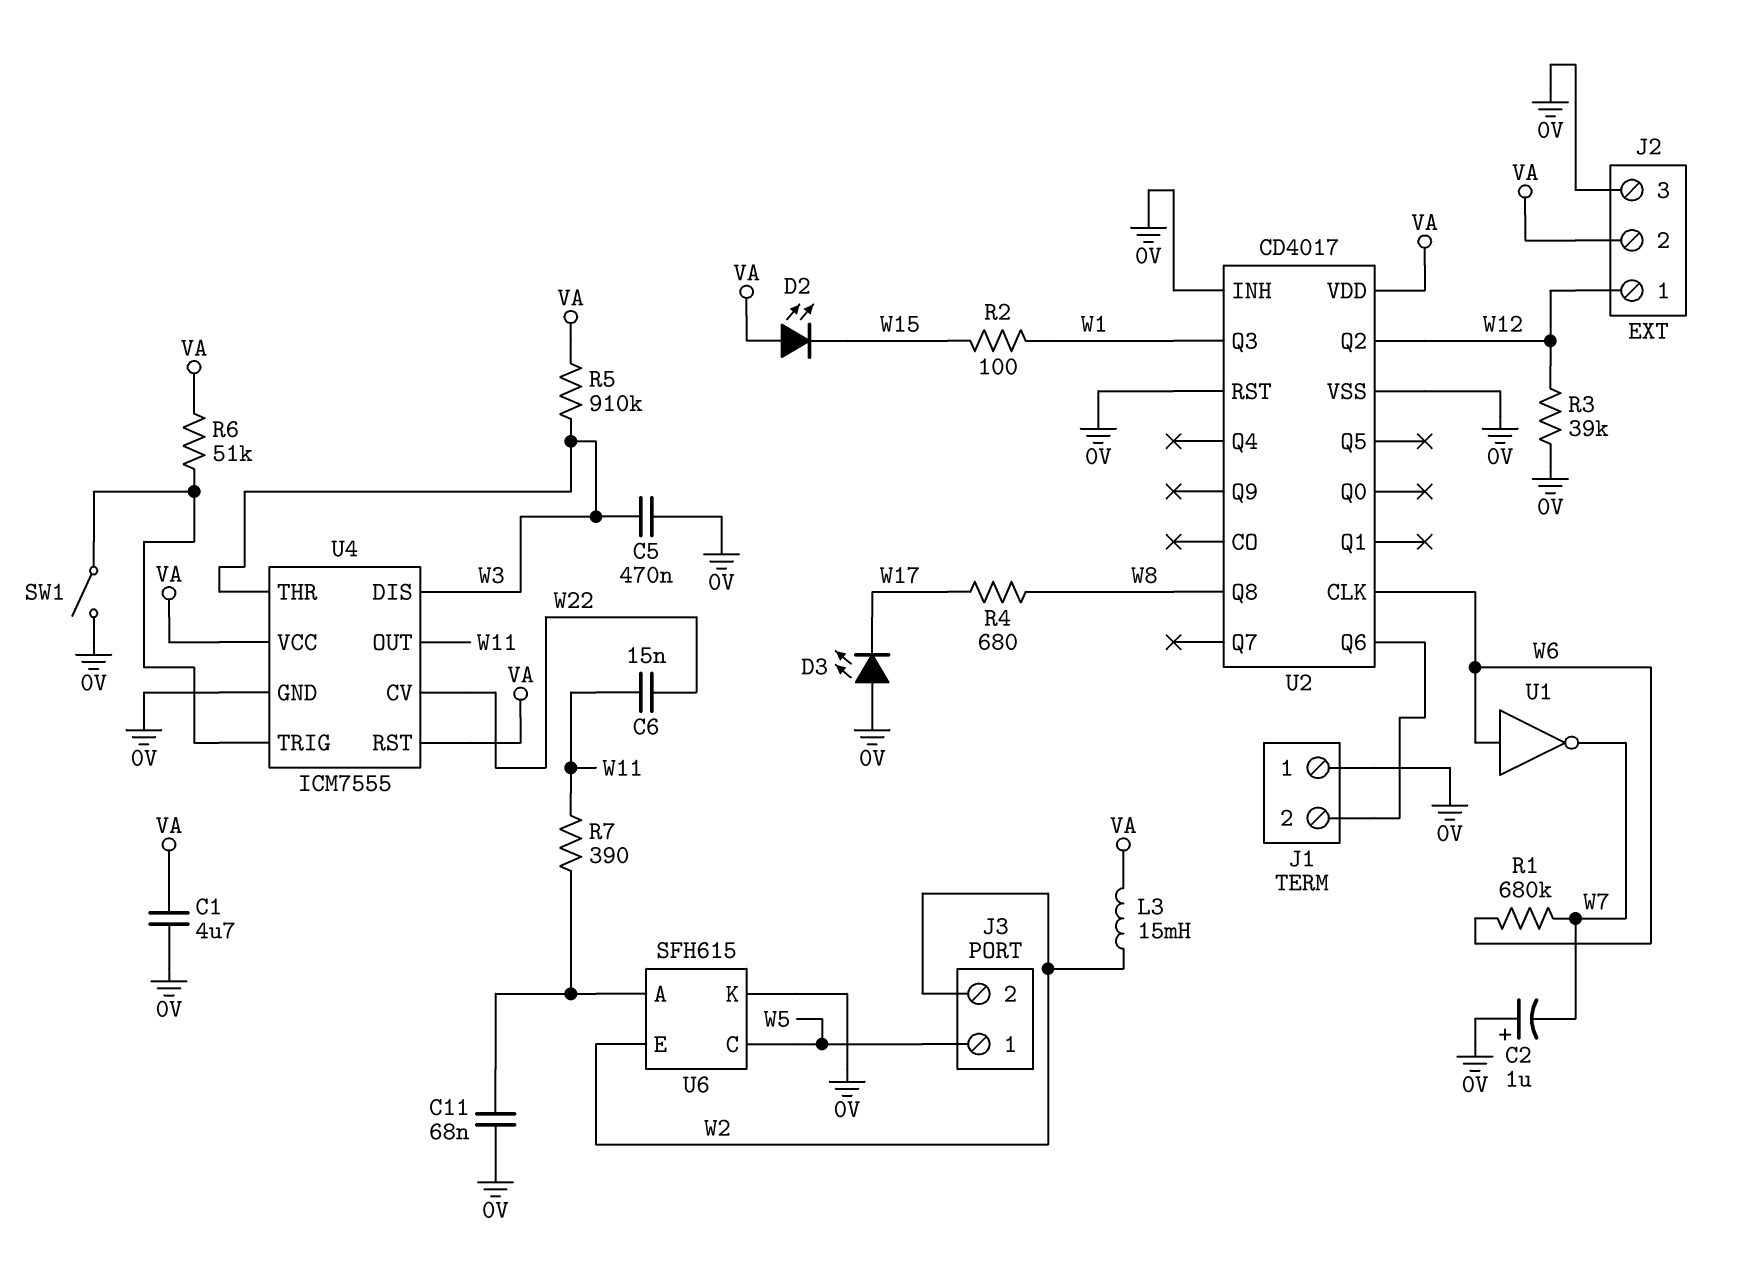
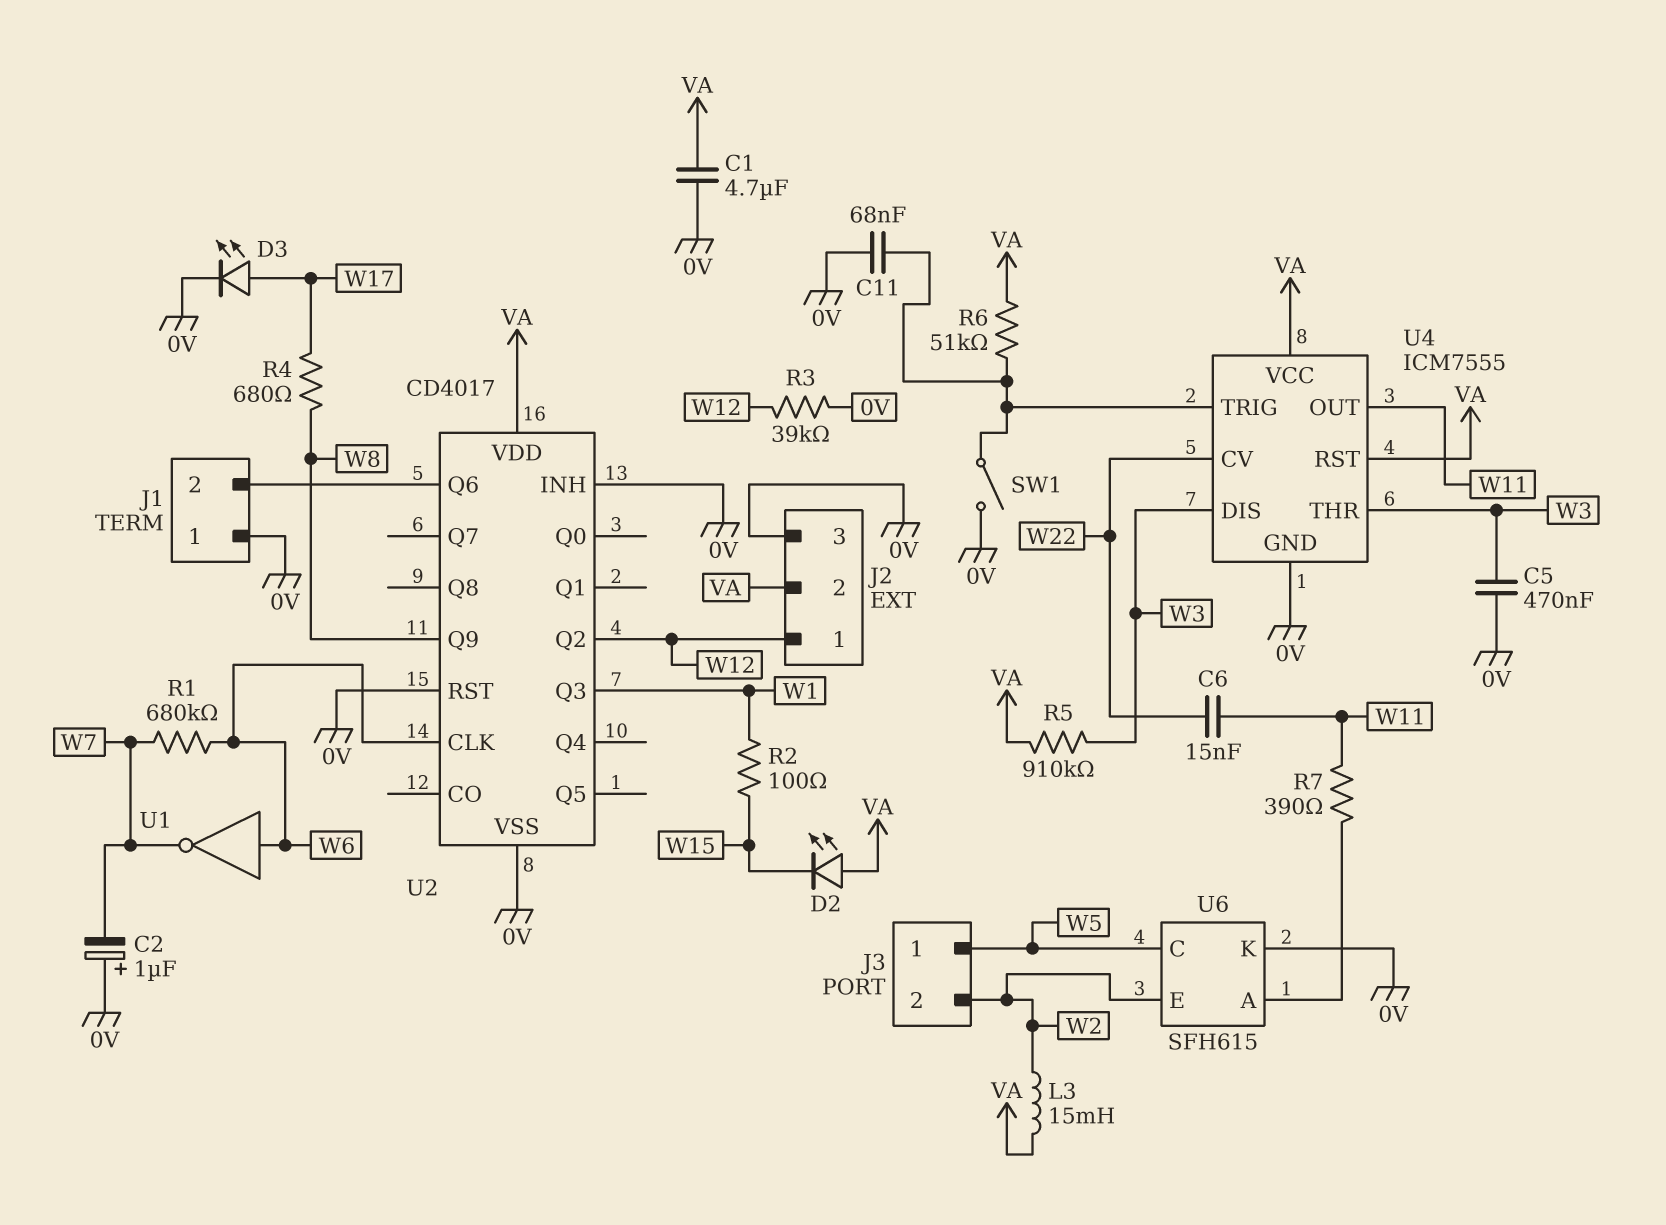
C11: 68nF (0V, U6/A) -> 68nF (0V, U4/TRIG)
D3: LED (A 0V, K W17) -> LED (A W17, K 0V)
U2 pin Q8: W8 -> none
U2 pin Q9: none -> W8

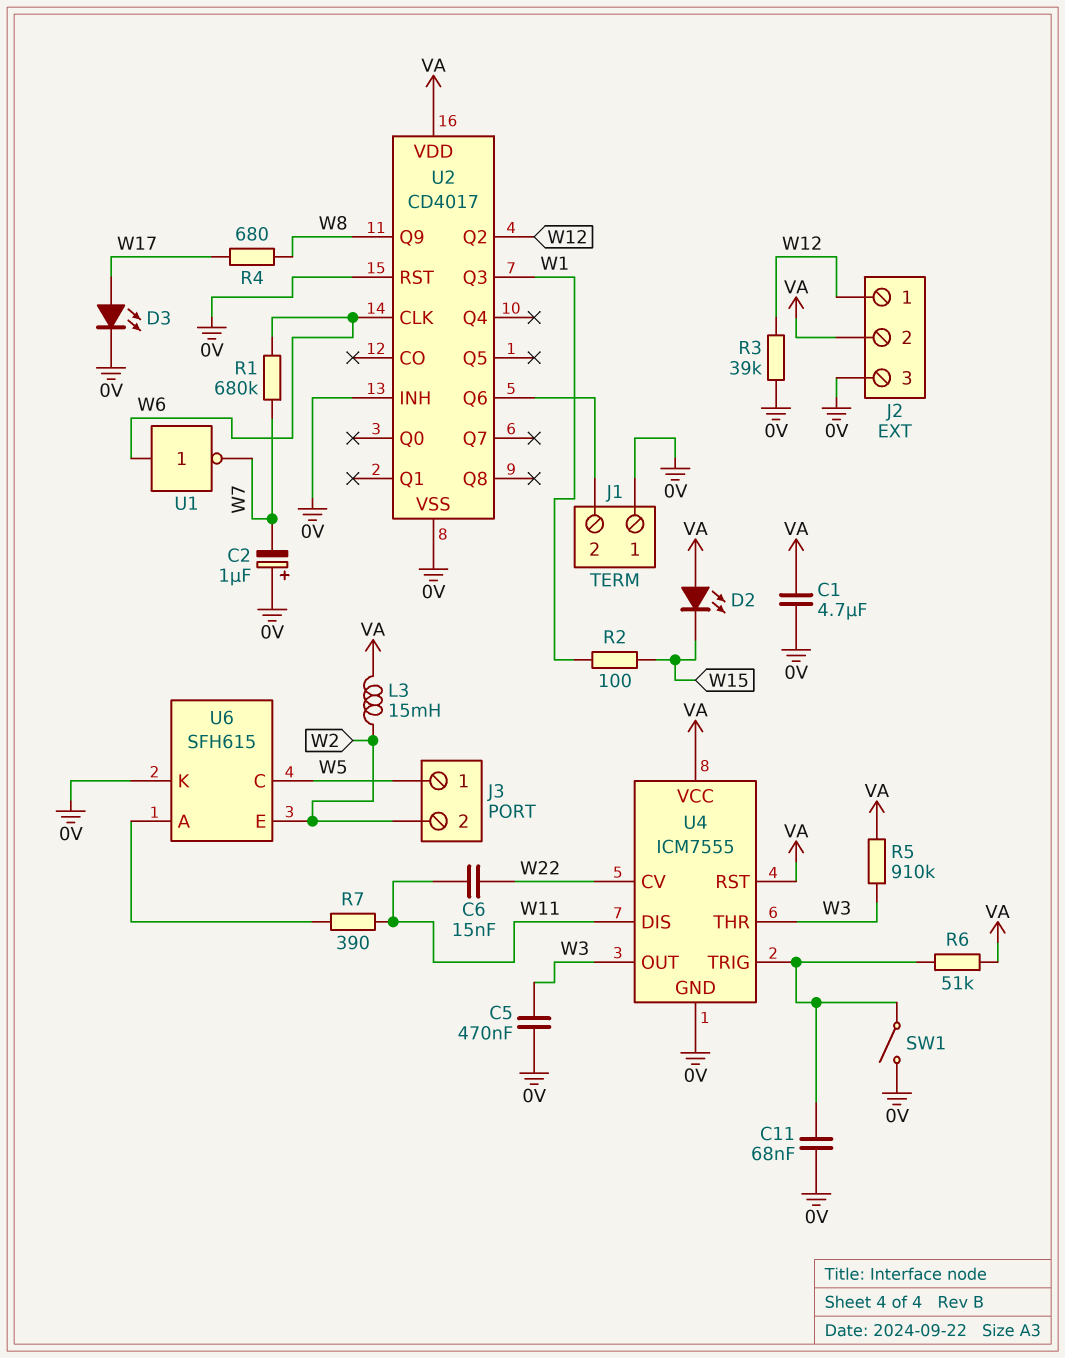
U4 pin DIS: W3 -> W11
U4 pin OUT: W11 -> W3

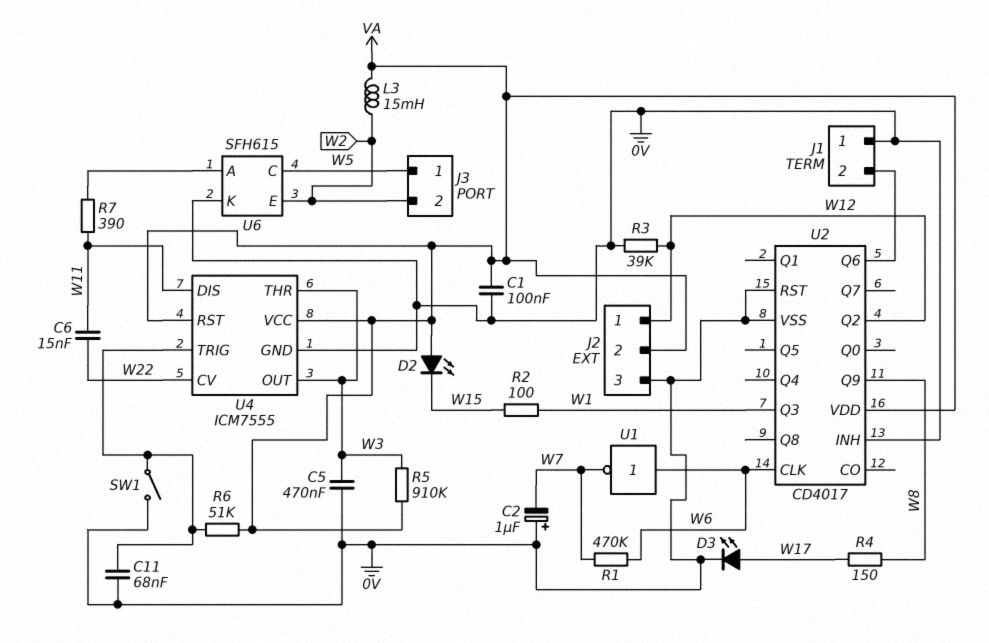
C1: 4.7uF (0V, VA) -> 100nF (0V, VA)
R1: 680k (W6, W7) -> 470k (W6, W7)
R4: 680 (W8, W17) -> 150 (W8, W17)

